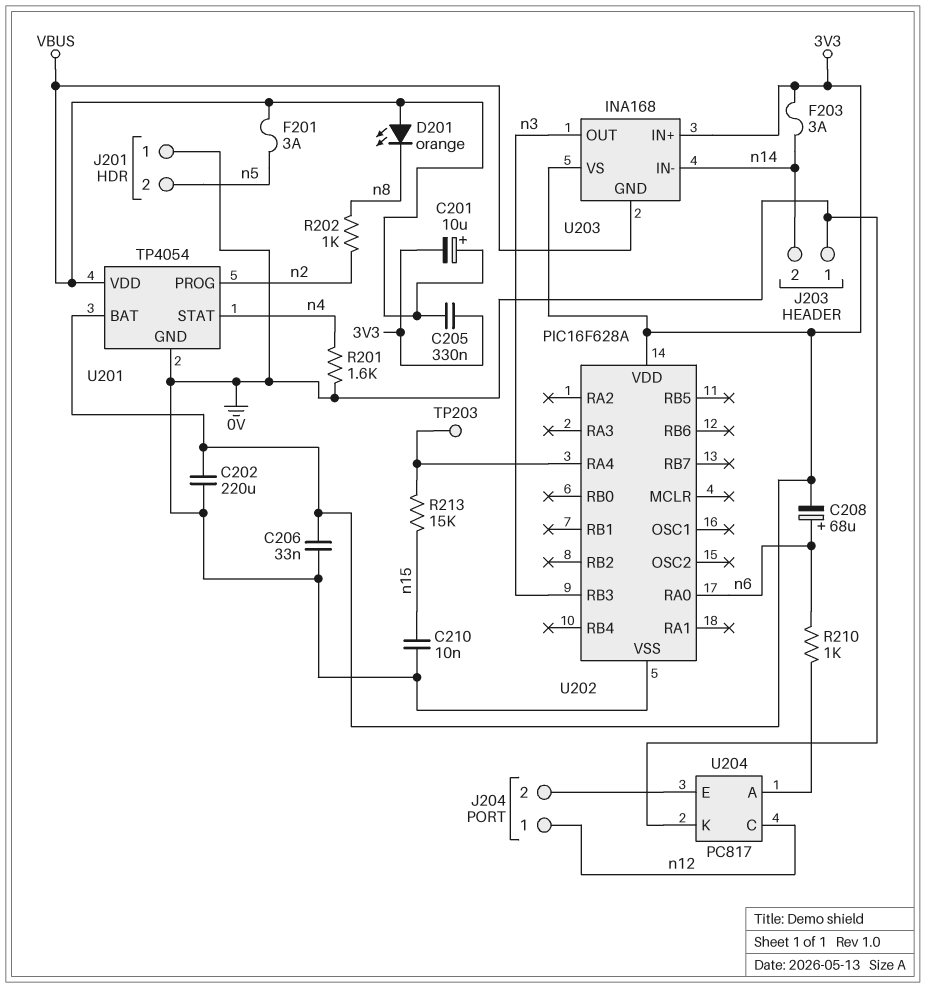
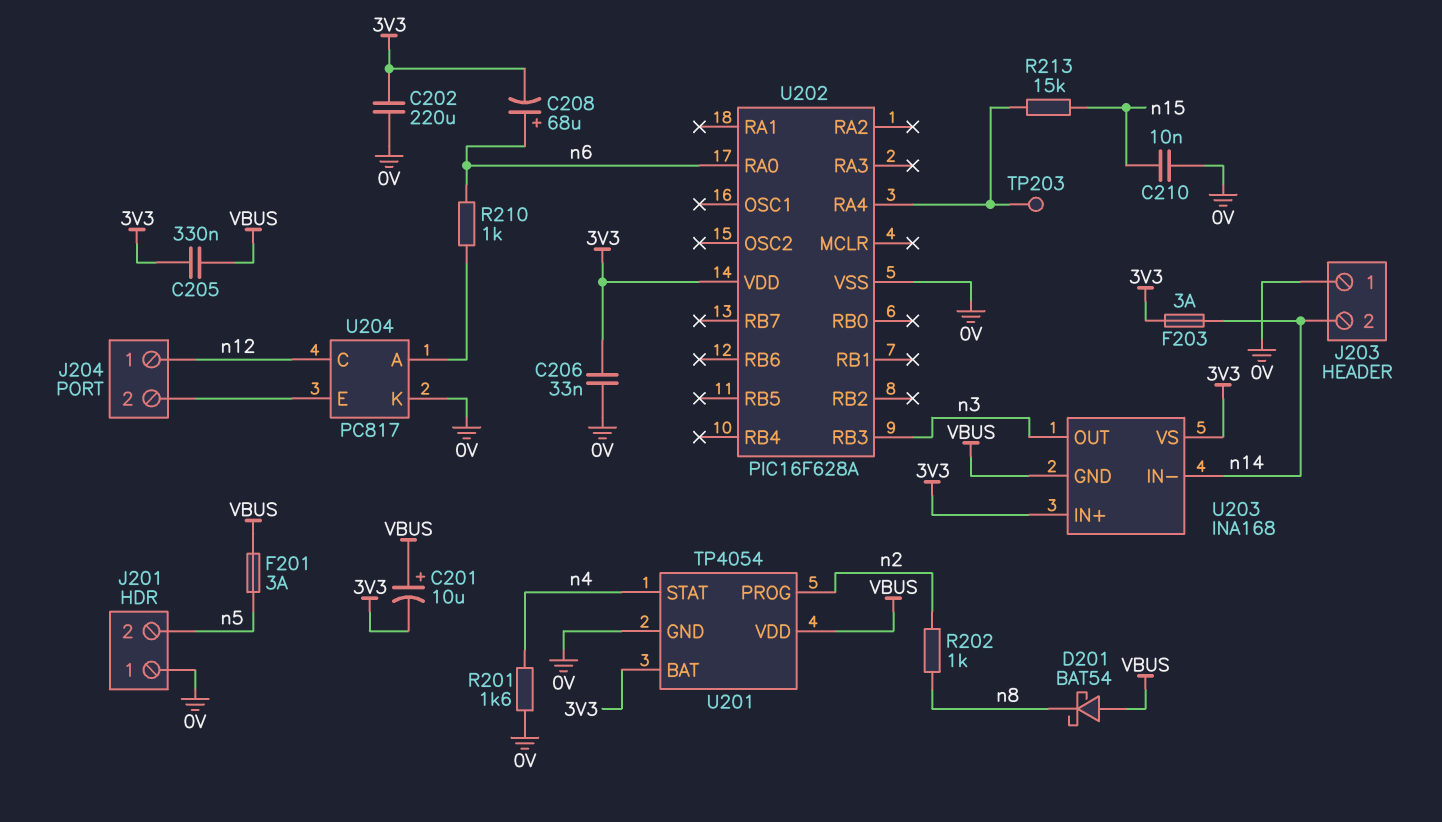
D201: LED orange (A VBUS, K n8) -> schottky BAT54 (A VBUS, K n8)

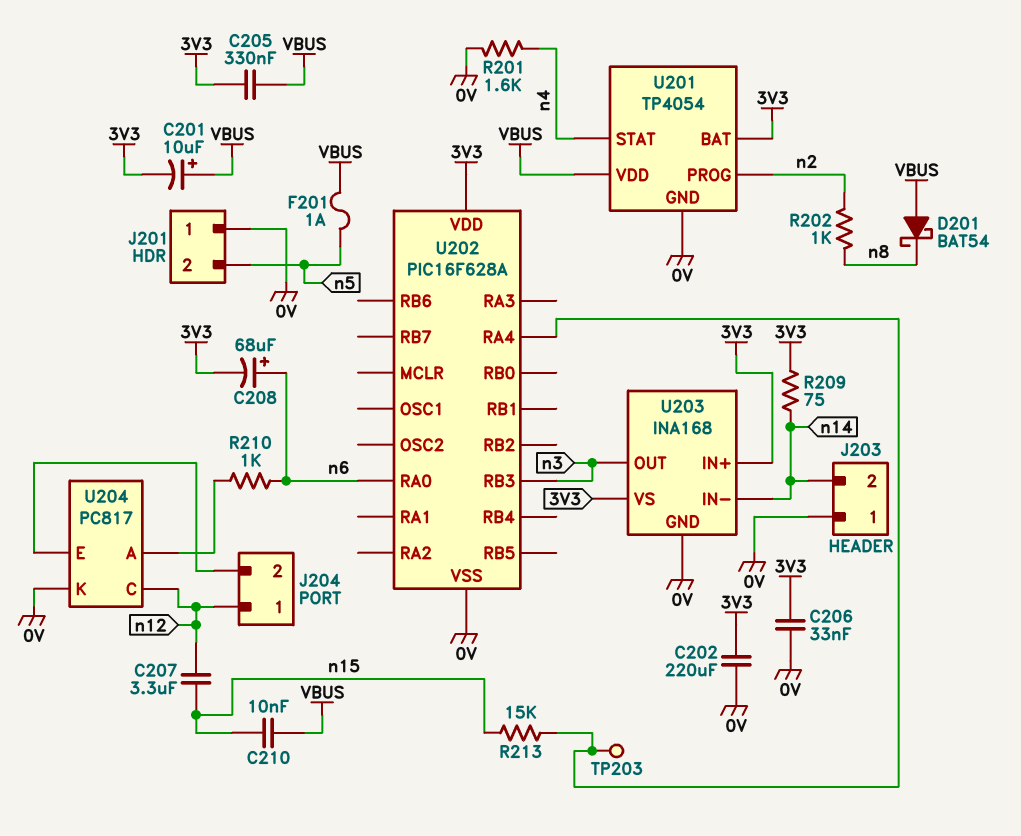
C207: none -> 3.3uF (n12, n15)
C210: 10nF (0V, n15) -> 10nF (VBUS, n15)
F201: 3A (VBUS, n5) -> 1A (VBUS, n5)
F203: 3A (3V3, n14) -> none
R209: none -> 75 (3V3, n14)
U203 pin GND: VBUS -> 0V

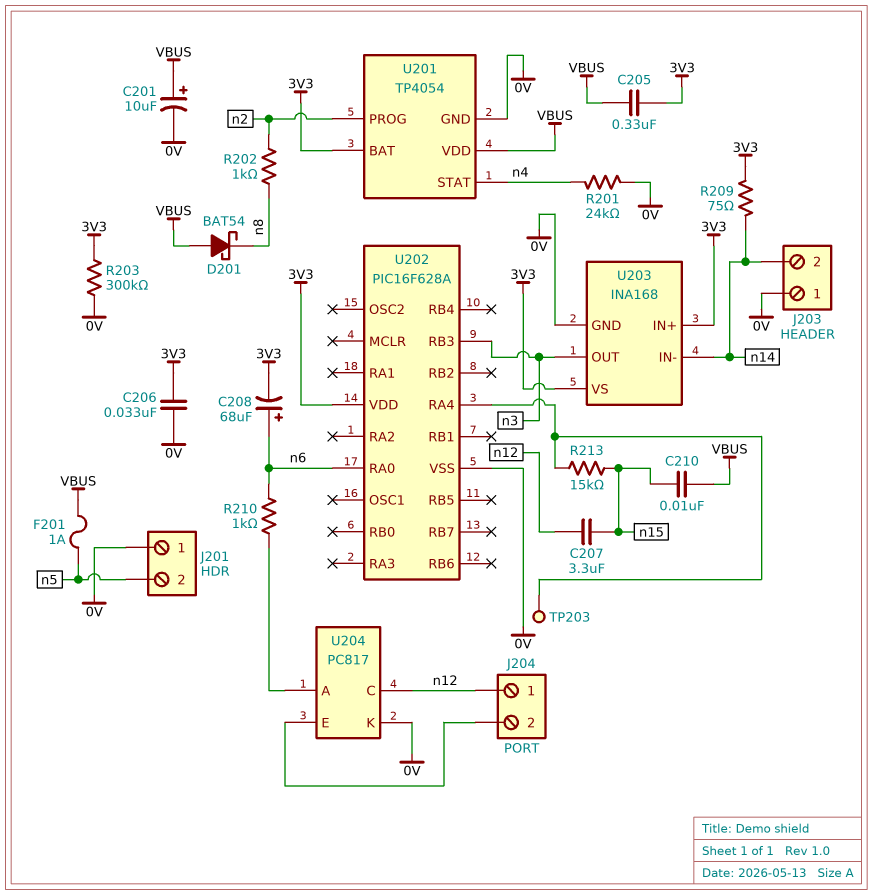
C201: 10uF (plus VBUS, minus 3V3) -> 10uF (plus VBUS, minus 0V)
C202: 220uF (0V, 3V3) -> none
R201: 1.6k (0V, n4) -> 24k (0V, n4)
R203: none -> 300k (0V, 3V3)

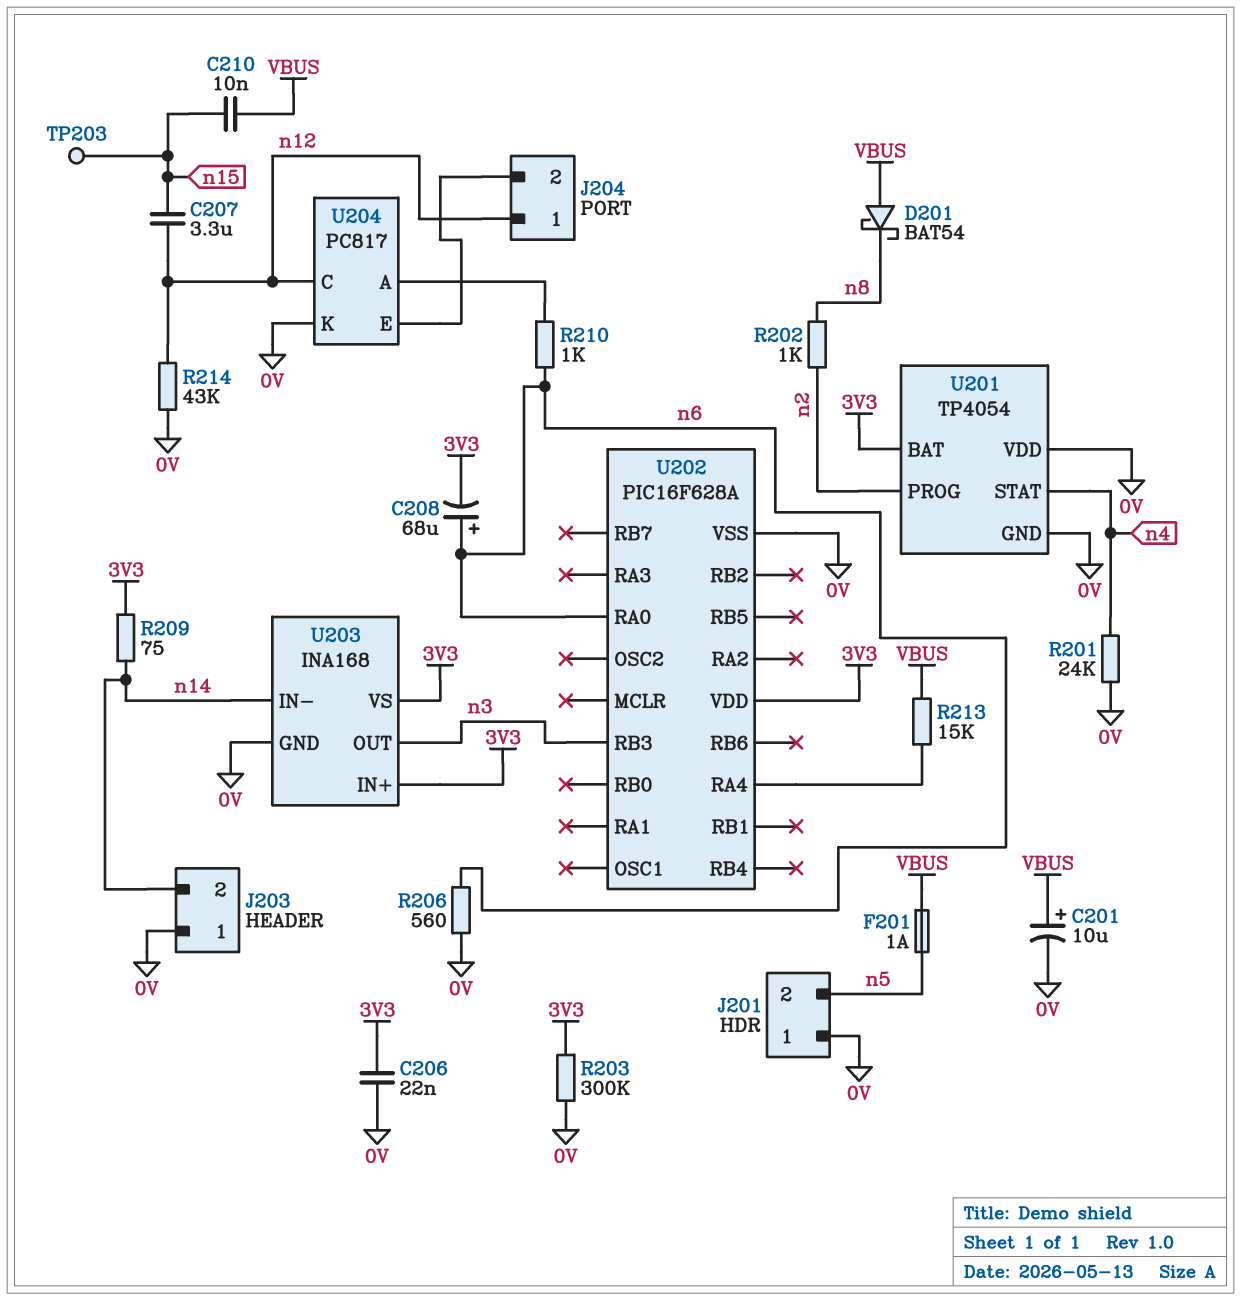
C205: 330nF (3V3, VBUS) -> none
C206: 33nF (0V, 3V3) -> 22nF (0V, 3V3)
R206: none -> 560 (0V, n6)
R213: 15k (U202/RA4, n15) -> 15k (U202/RA4, VBUS)
R214: none -> 43k (0V, n12)
TP203: test point (U202/RA4) -> test point (n15)
U201 pin VDD: VBUS -> 0V

